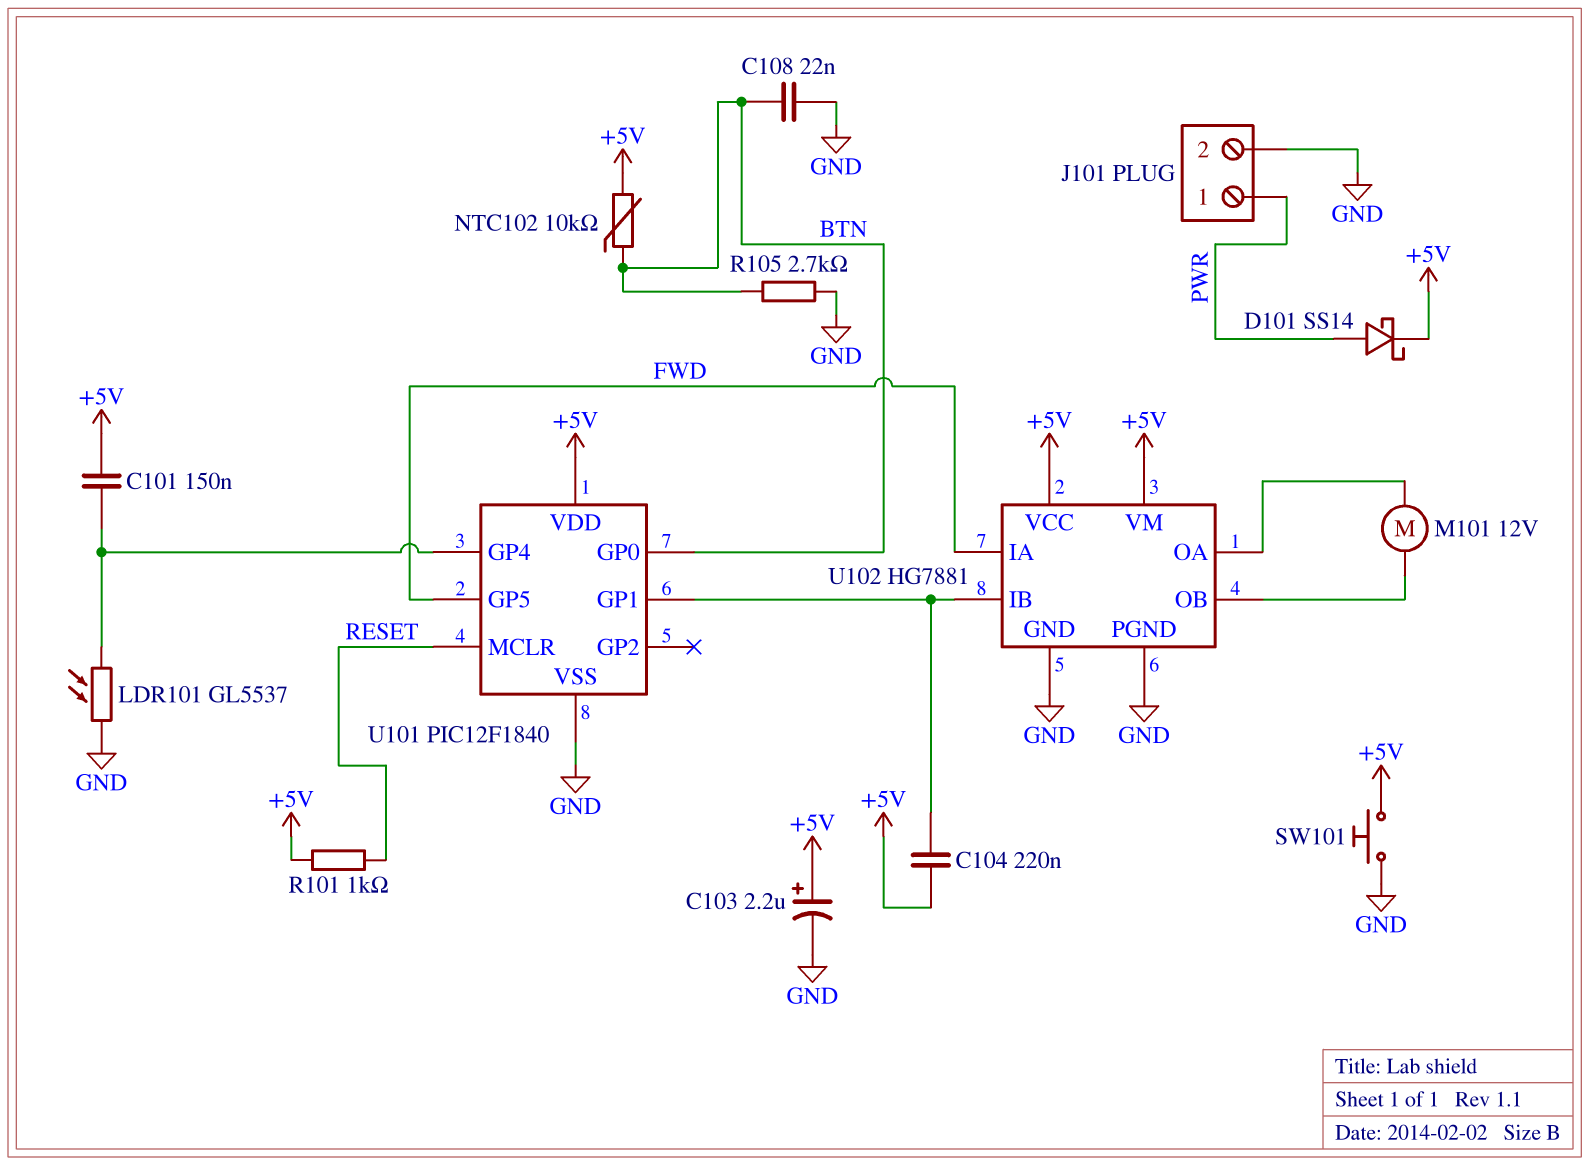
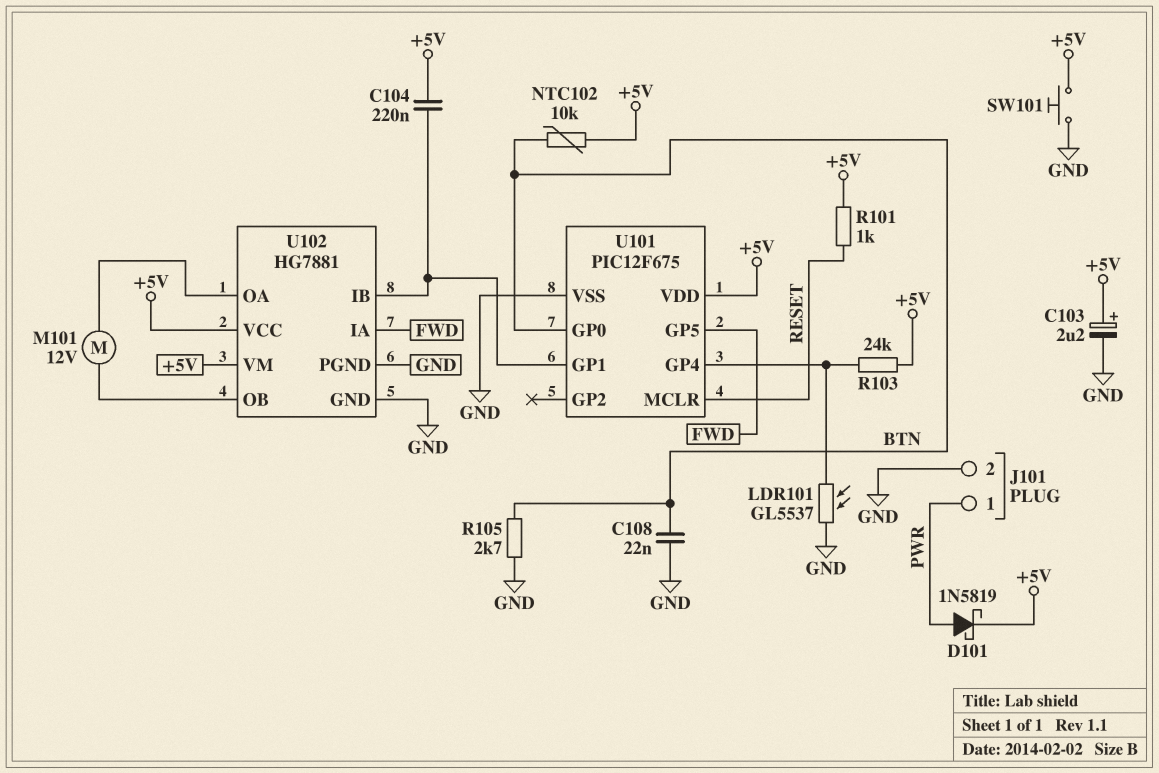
C101: 150nF (+5V, U101/GP4) -> none
D101: schottky SS14 (A PWR, K +5V) -> schottky 1N5819 (A PWR, K +5V)
R103: none -> 24k (+5V, U101/GP4)
U101: PIC12F1840 -> PIC12F675

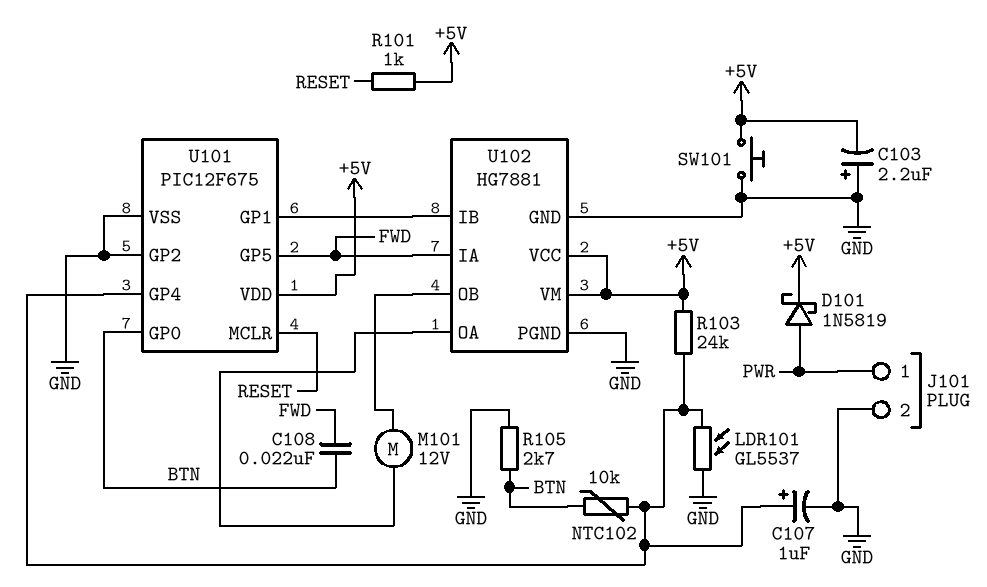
C103: 2.2uF (plus +5V, minus GND) -> 2.2uF (plus GND, minus +5V)
C104: 220nF (+5V, U101/GP1) -> none
C107: none -> 1uF (plus U101/GP4, minus GND)
C108: 22nF (BTN, GND) -> 22nF (BTN, FWD)
NTC102: 10k (+5V, BTN) -> 10k (BTN, U101/GP4)
U101 pin GP2: none -> GND

